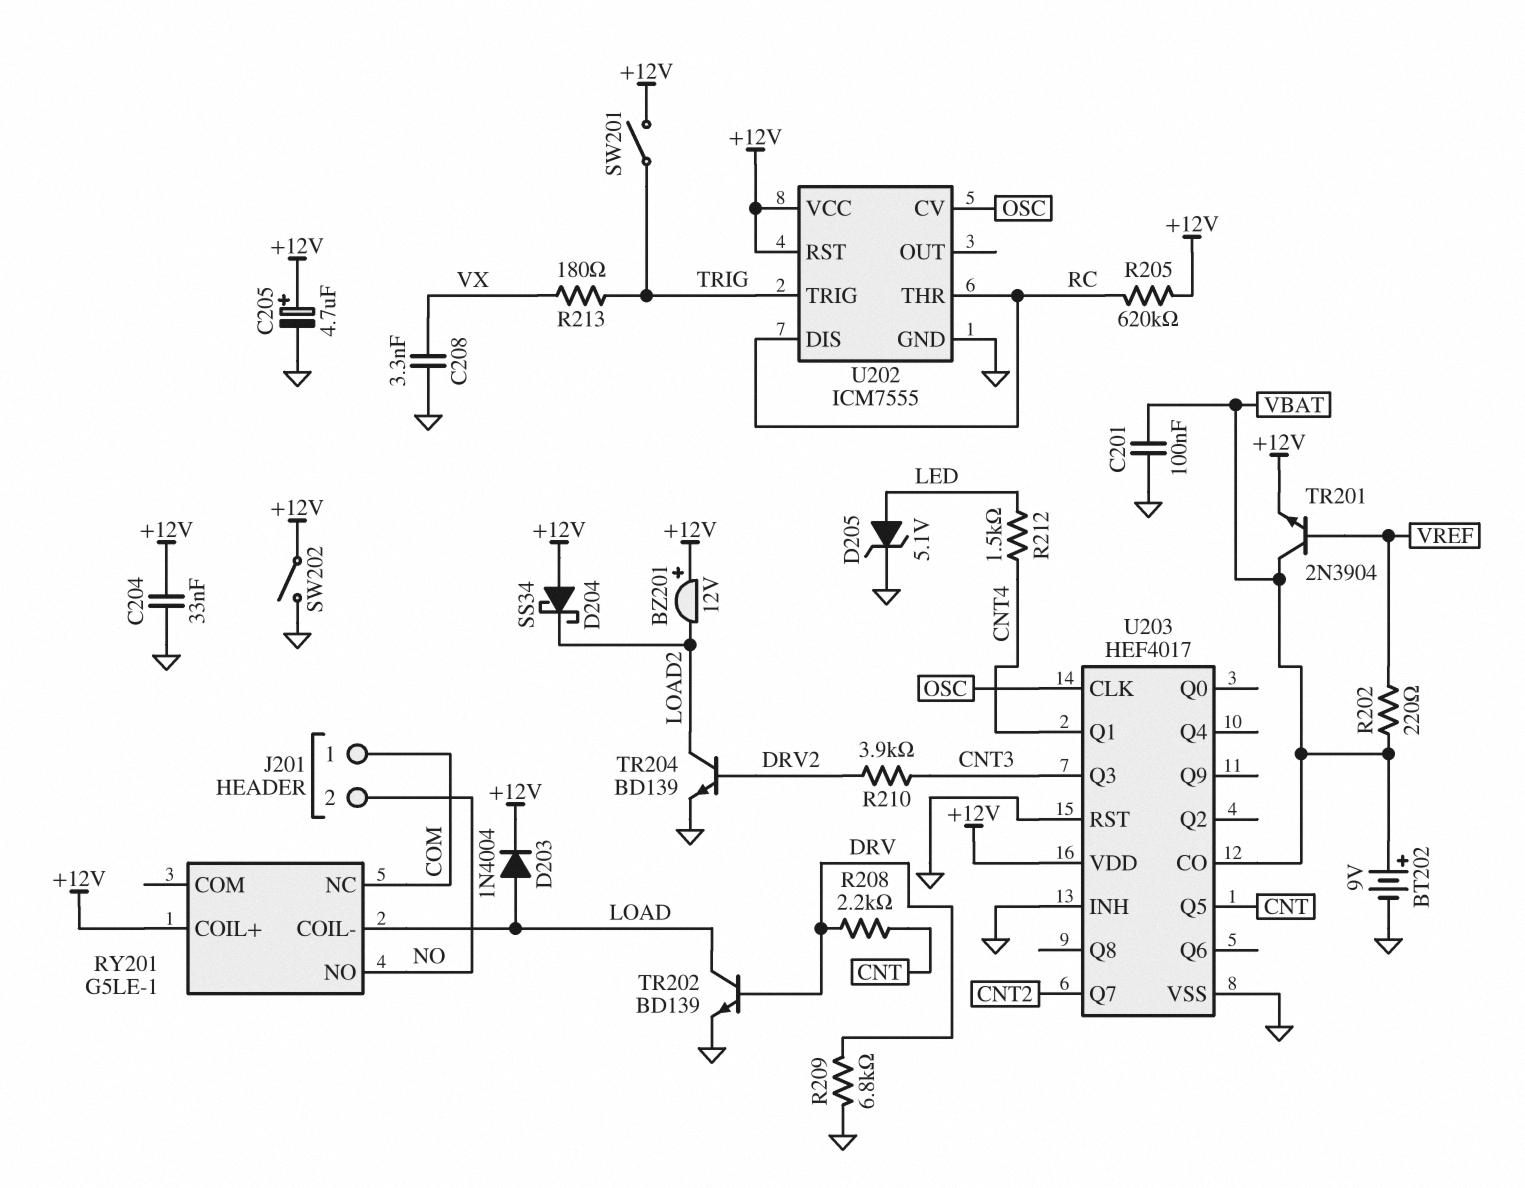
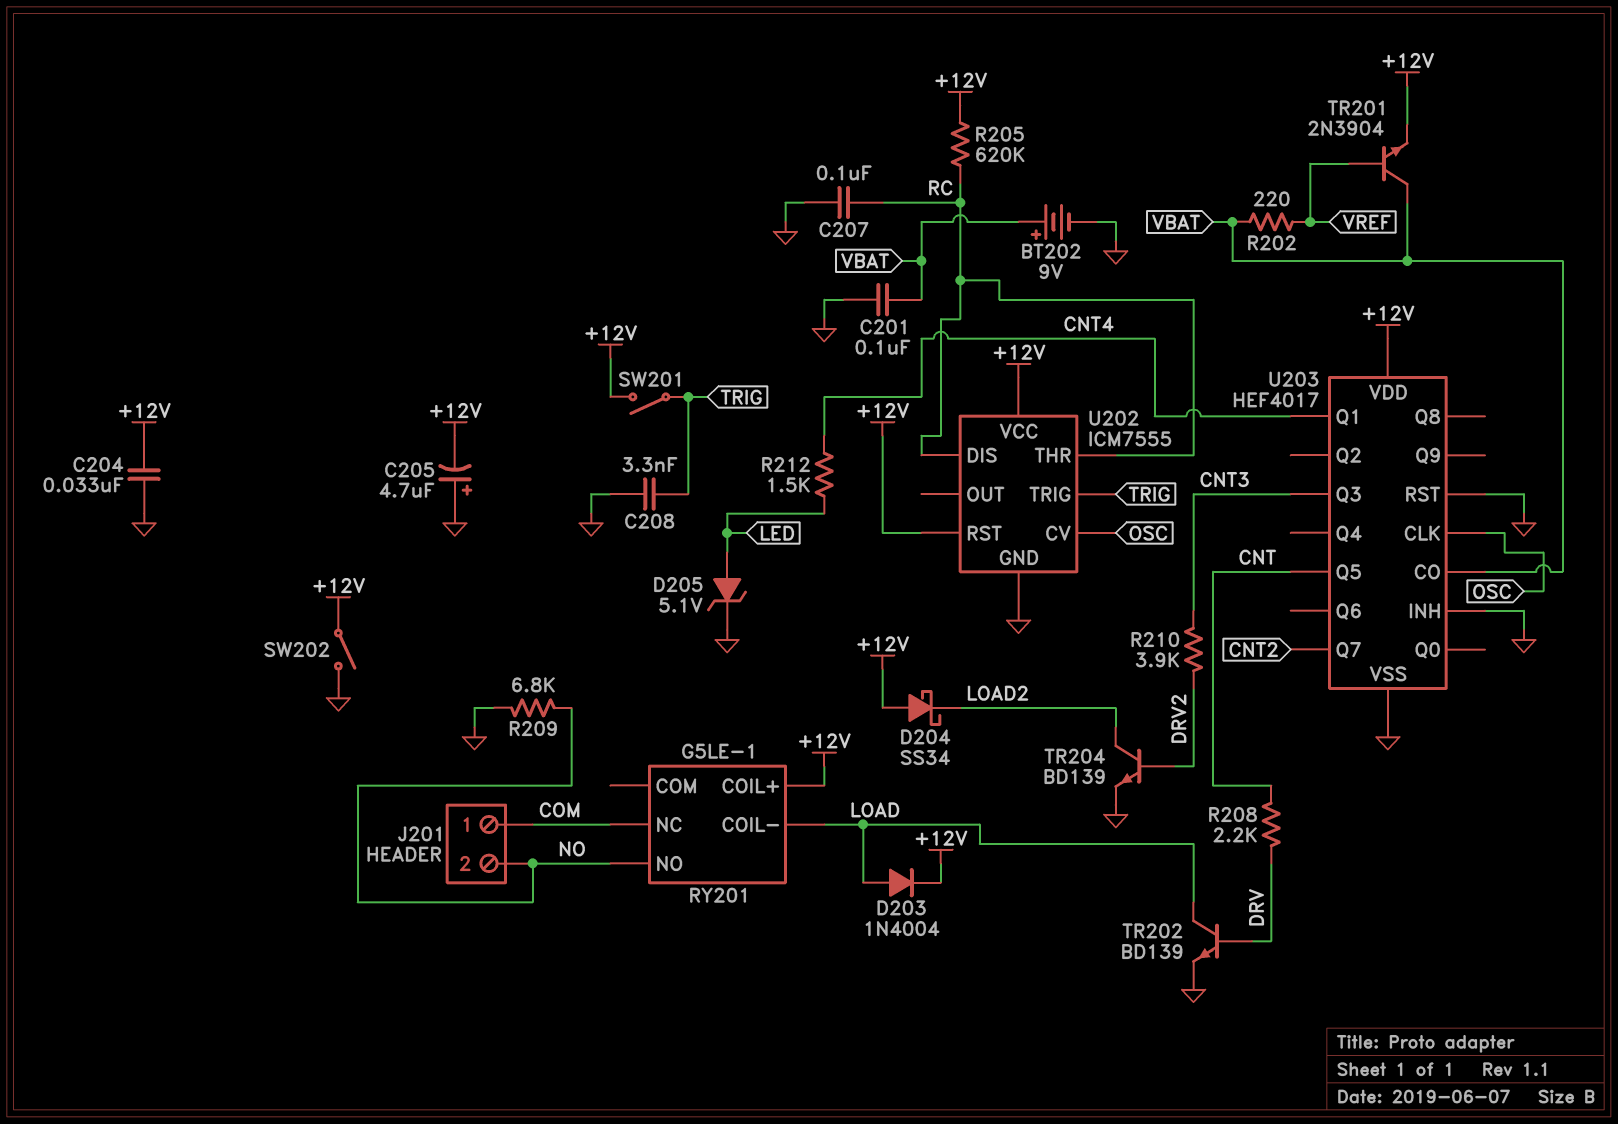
BZ201: buzzer 12V (plus +12V, minus LOAD2) -> none
C205: 4.7uF (plus +12V, minus GND) -> 4.7uF (plus GND, minus +12V)
C207: none -> 100nF (GND, RC)
C208: 3.3nF (GND, VX) -> 3.3nF (GND, TRIG)
R209: 6.8k (DRV, GND) -> 6.8k (GND, NO)
R213: 180 (TRIG, VX) -> none

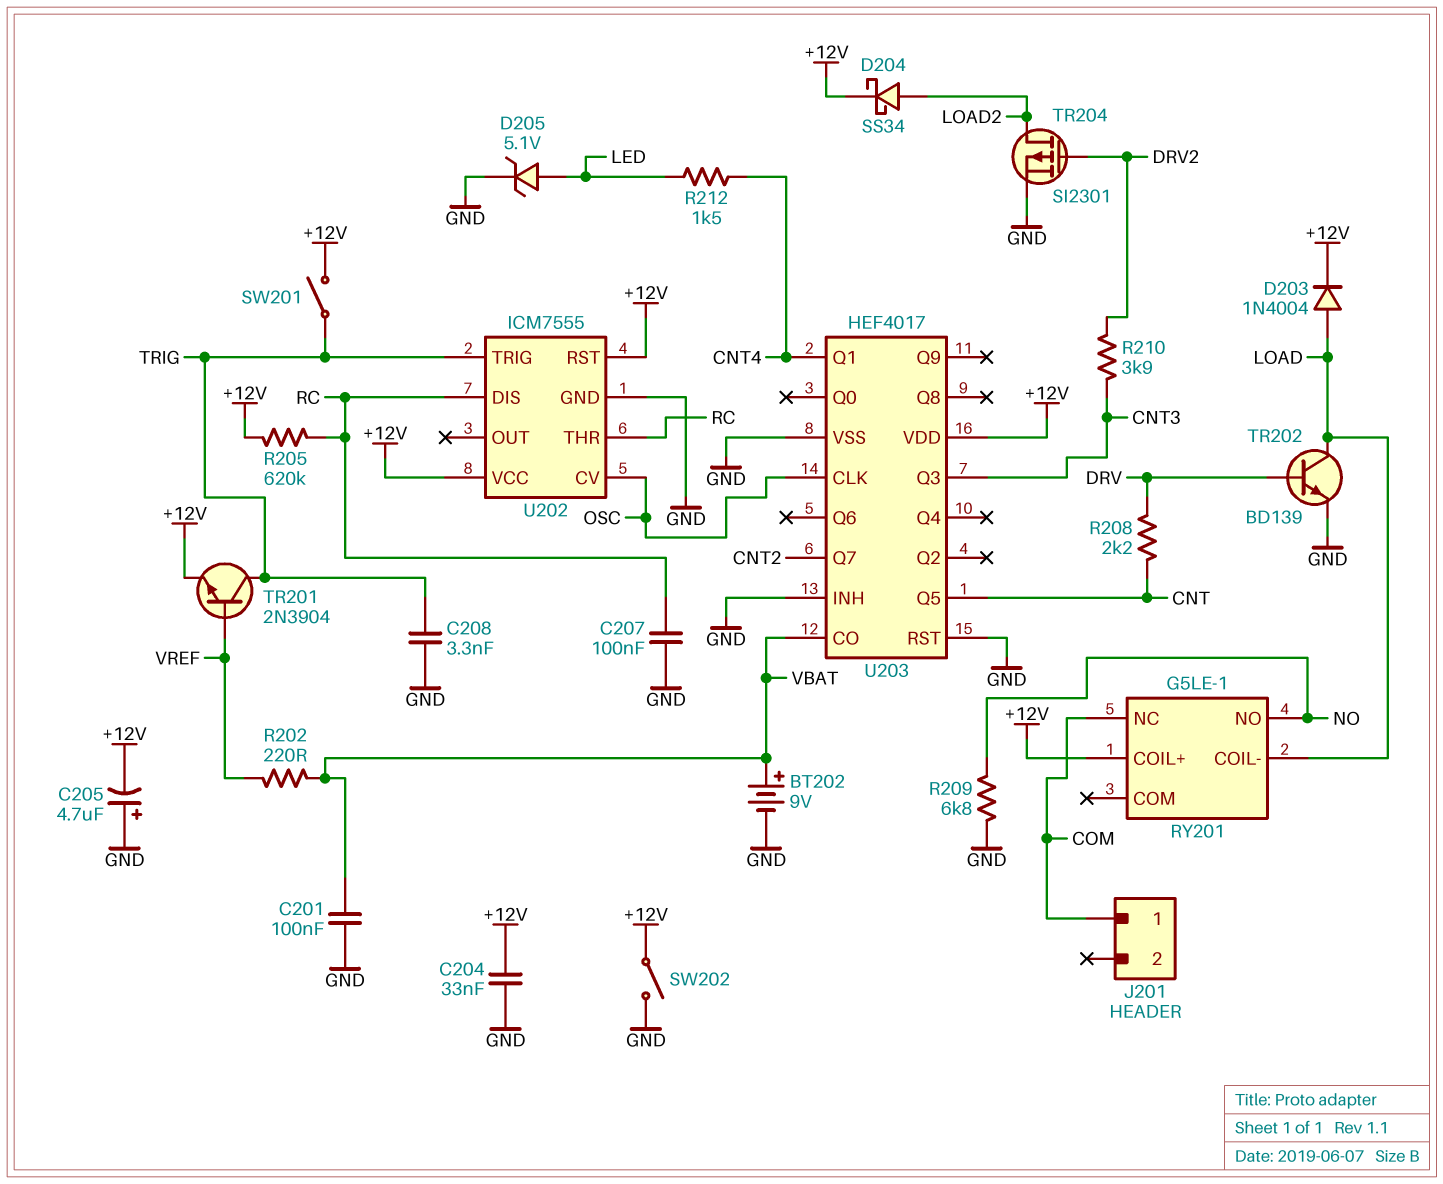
D204: schottky SS34 (A +12V, K LOAD2) -> schottky SS34 (A LOAD2, K +12V)
J201 pin 2: NO -> none
TR201: NPN 2N3904 (B VREF, C VBAT, E +12V) -> NPN 2N3904 (B VREF, C TRIG, E +12V)
TR204: NPN BD139 (B DRV2, C LOAD2, E GND) -> PMOS SI2301 (G DRV2, D LOAD2, S GND)

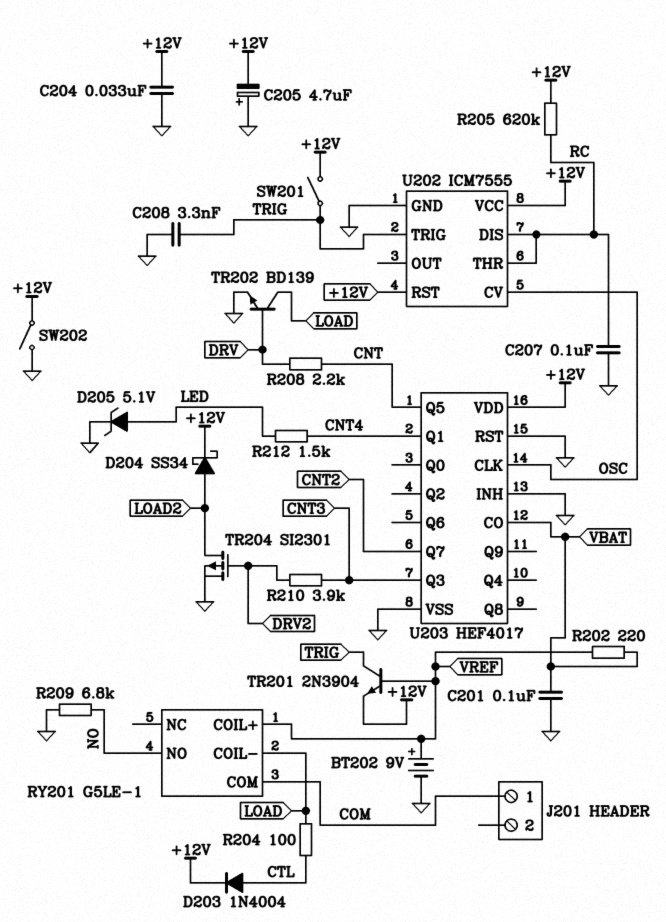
BT202: 9V (plus VBAT, minus GND) -> 9V (plus VREF, minus GND)
D203: diode 1N4004 (A LOAD, K +12V) -> diode 1N4004 (A CTL, K +12V)
R204: none -> 100 (CTL, LOAD)
RY201 pin COIL+: +12V -> VREF
RY201 pin COM: none -> COM
RY201 pin NC: COM -> none

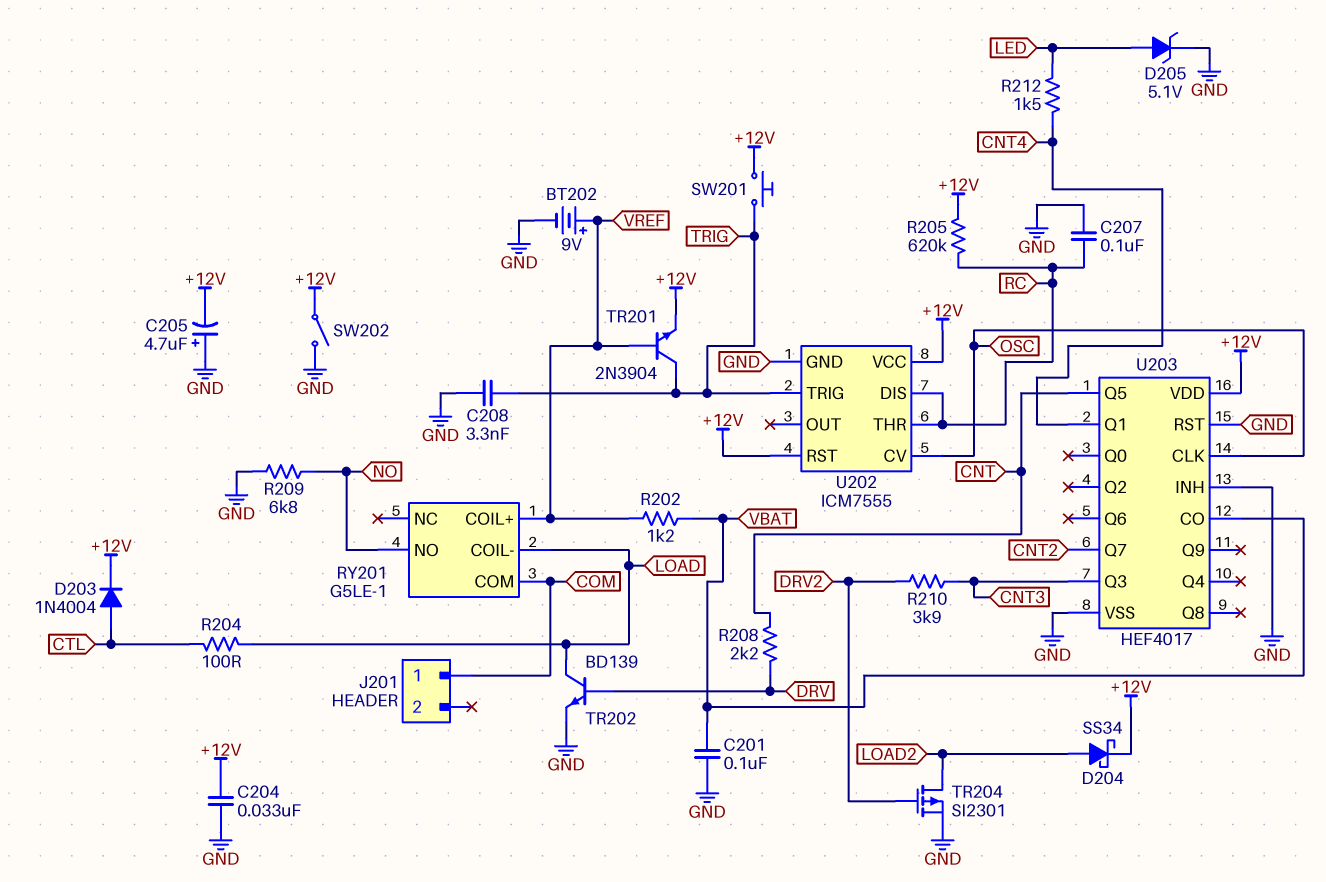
R202: 220 (VBAT, VREF) -> 1.2k (VBAT, VREF)
SW201: switch (+12V, TRIG) -> button (+12V, TRIG)

